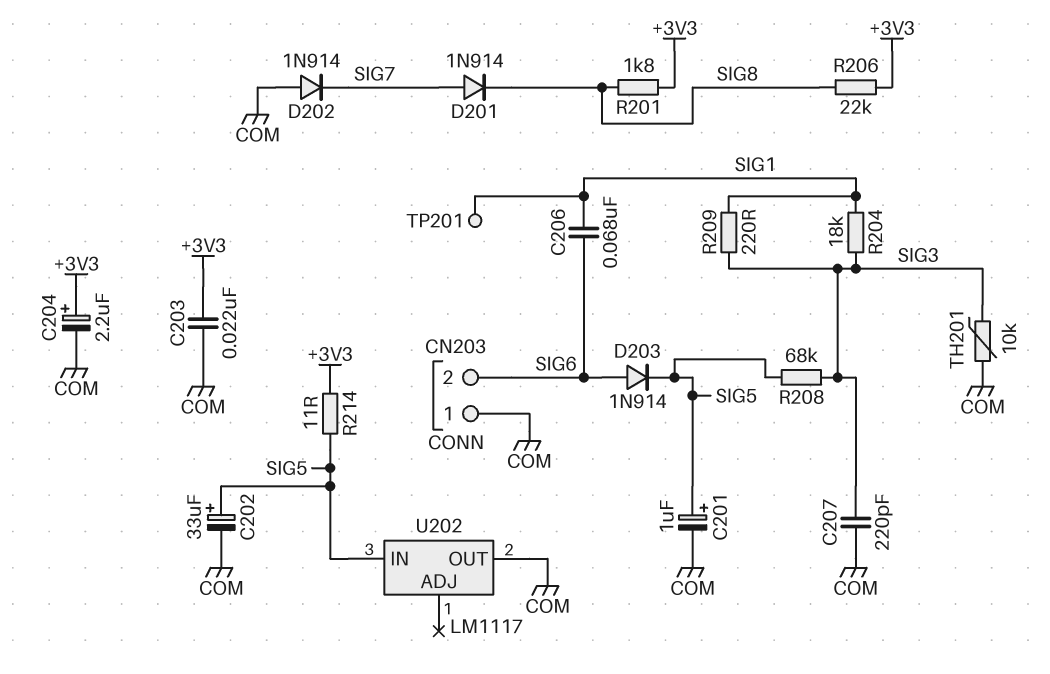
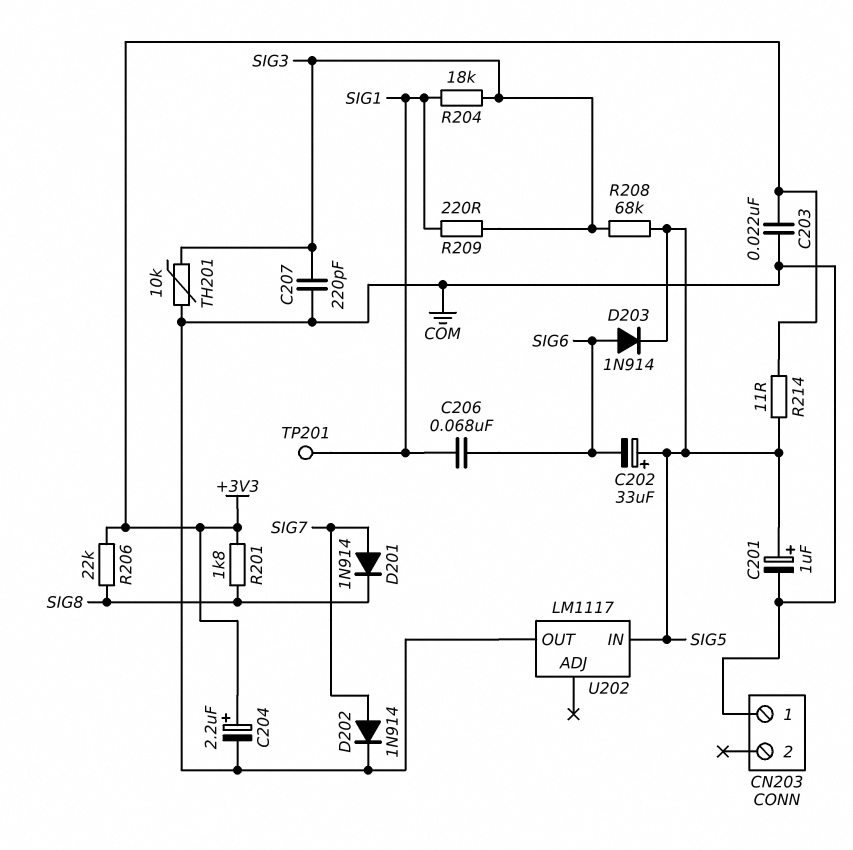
C202: 33uF (plus SIG5, minus COM) -> 33uF (plus SIG5, minus SIG6)
CN203 pin 2: SIG6 -> none
D202: diode 1N914 (A COM, K SIG7) -> diode 1N914 (A SIG7, K COM)

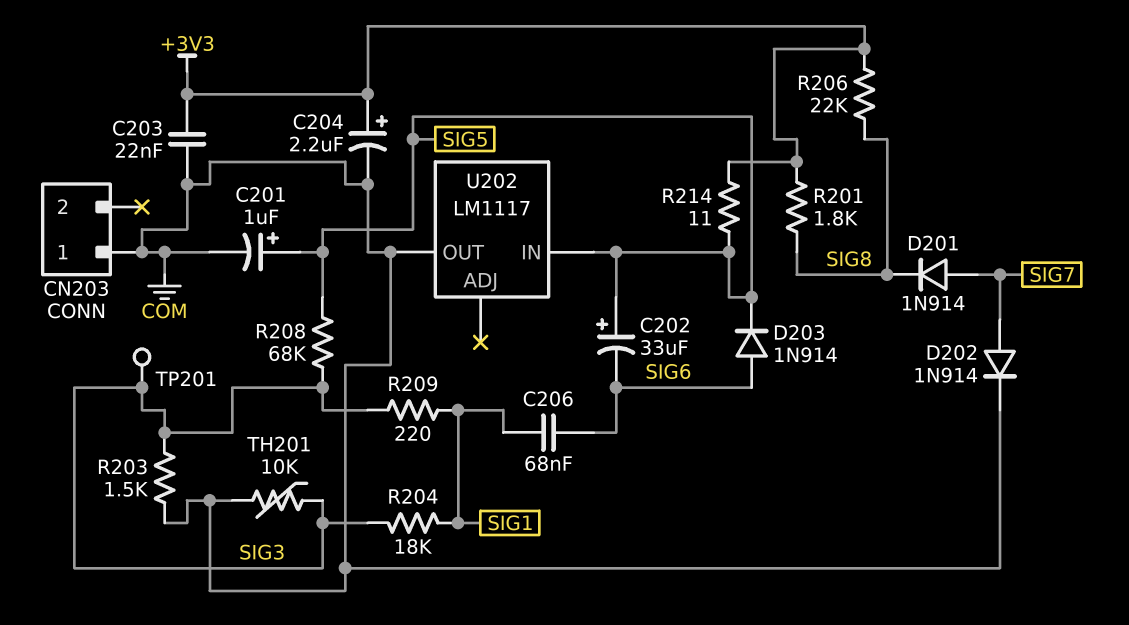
C207: 220pF (COM, SIG3) -> none
R203: none -> 1.5k (COM, SIG3)
TP201: test point (SIG1) -> test point (SIG3)

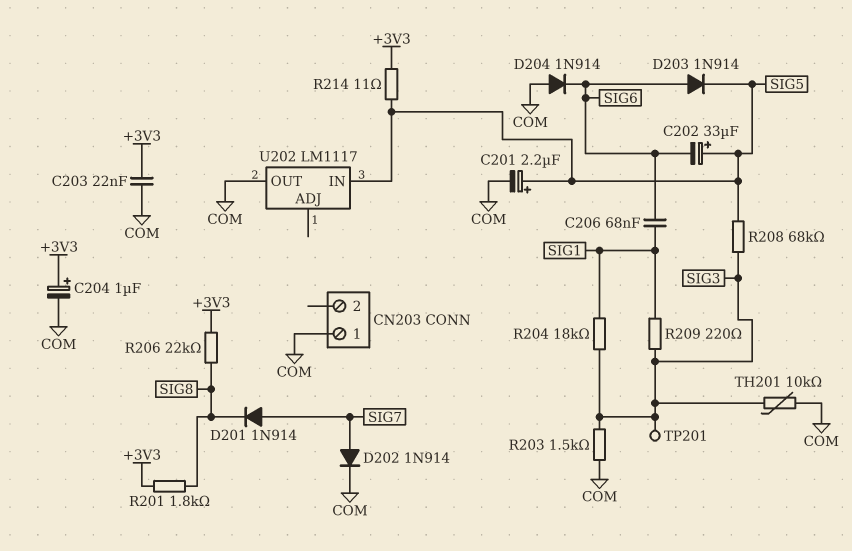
C201: 1uF (plus SIG5, minus COM) -> 2.2uF (plus SIG5, minus COM)
C204: 2.2uF (plus +3V3, minus COM) -> 1uF (plus +3V3, minus COM)
D204: none -> diode 1N914 (A COM, K SIG6)

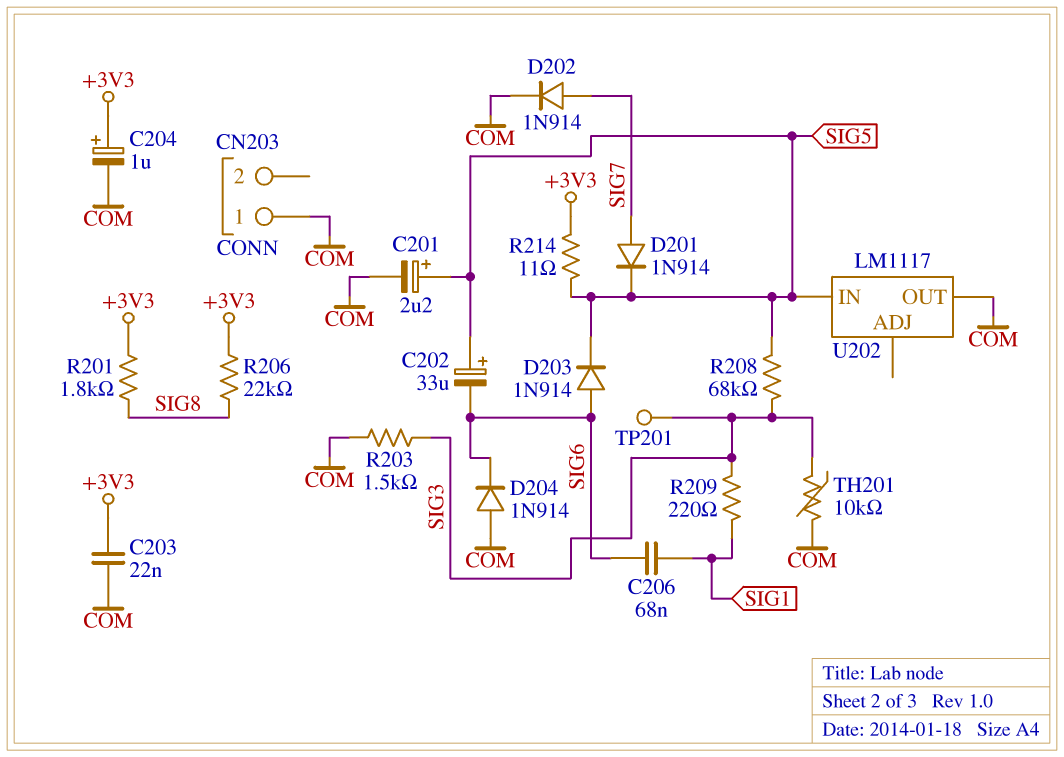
D201: diode 1N914 (A SIG7, K SIG8) -> diode 1N914 (A SIG7, K SIG5)
R204: 18k (SIG1, SIG3) -> none

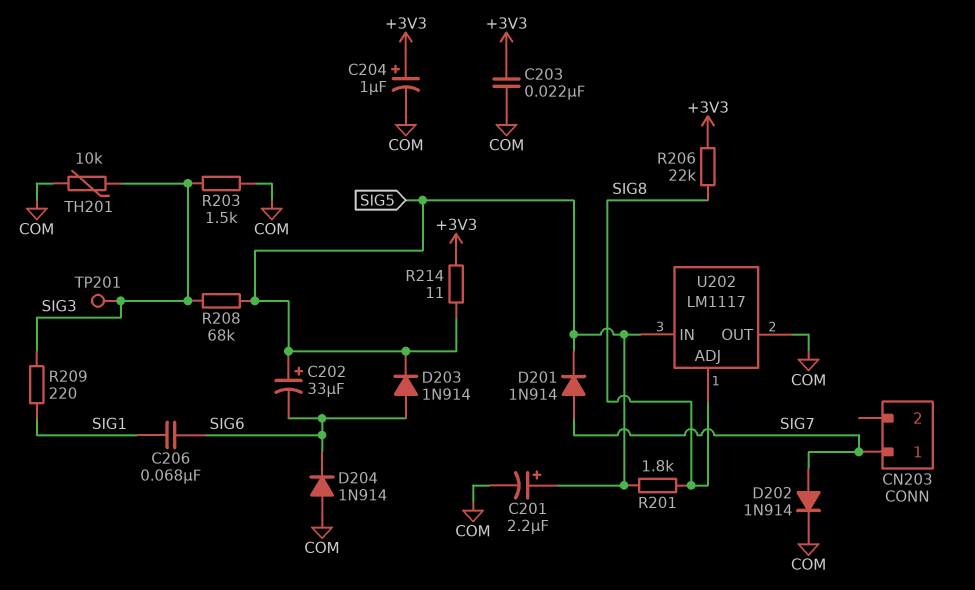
CN203 pin 1: COM -> SIG7
R201: 1.8k (+3V3, SIG8) -> 1.8k (SIG5, SIG8)
U202 pin ADJ: none -> SIG8

